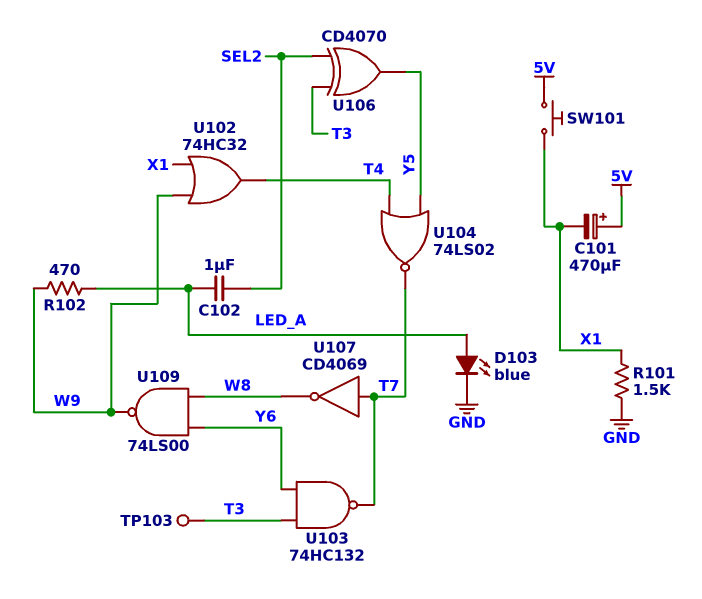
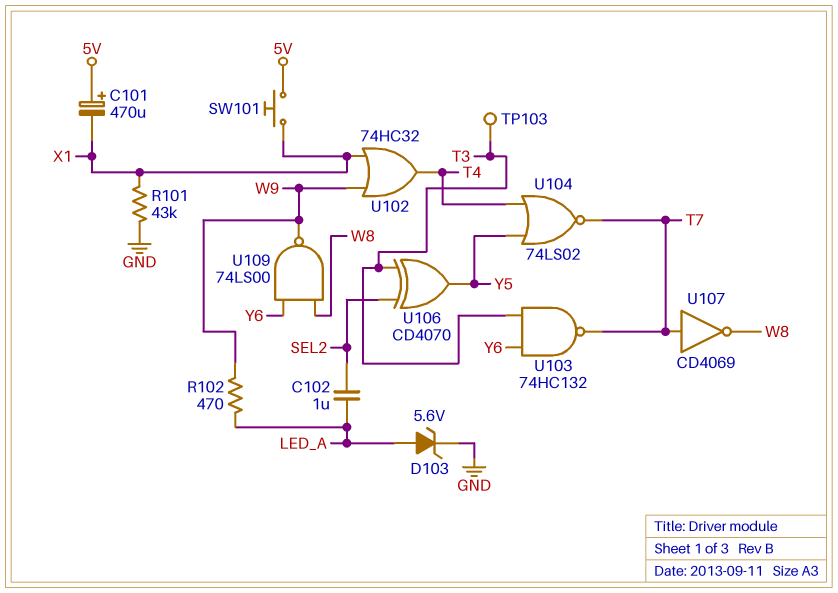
D103: LED blue (A LED_A, K GND) -> zener 5.6V (A LED_A, K GND)
R101: 1.5k (GND, X1) -> 43k (GND, X1)

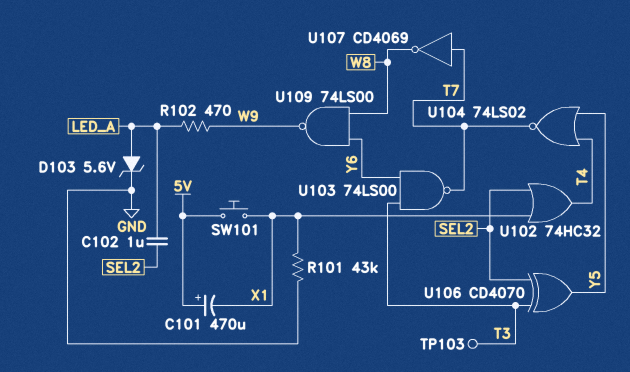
U102: OR 74HC32 (in W9, in X1, out T4) -> OR 74HC32 (in SEL2, in X1, out T4)
U103: NAND 74HC132 (in T3, in Y6, out T7) -> NAND 74LS00 (in T3, in Y6, out T7)

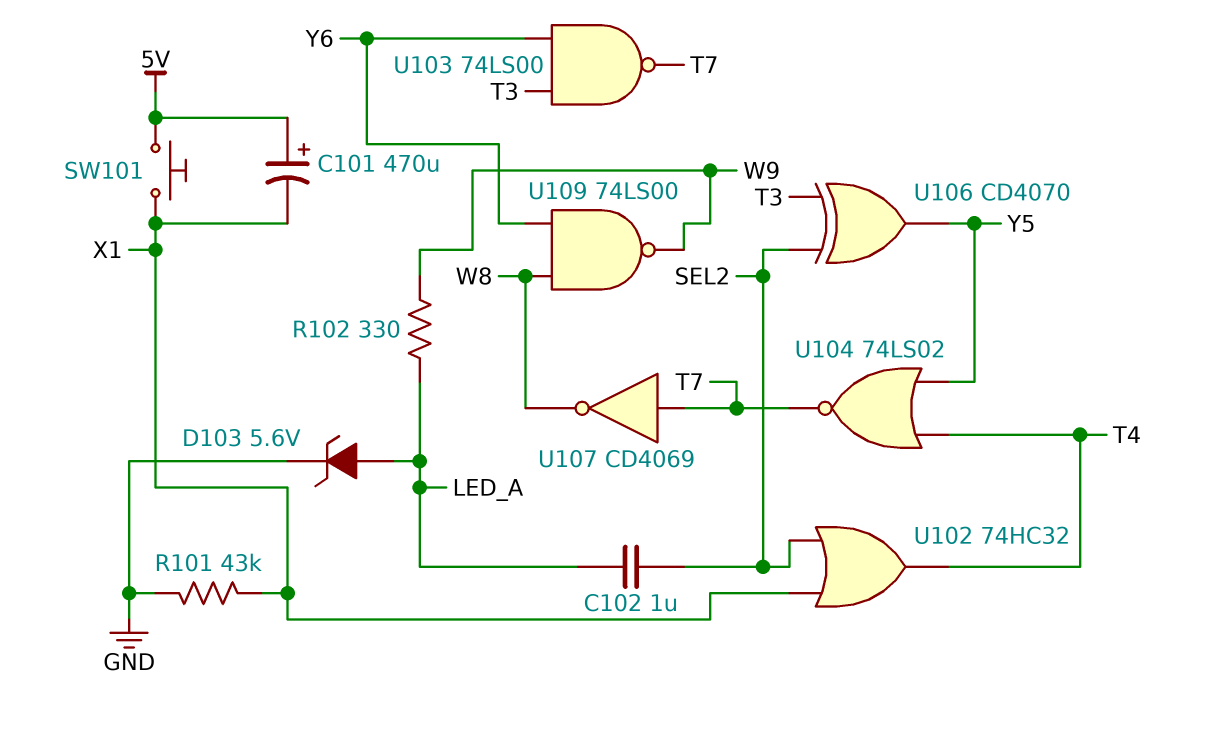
R102: 470 (LED_A, W9) -> 330 (LED_A, W9)
TP103: test point (T3) -> none

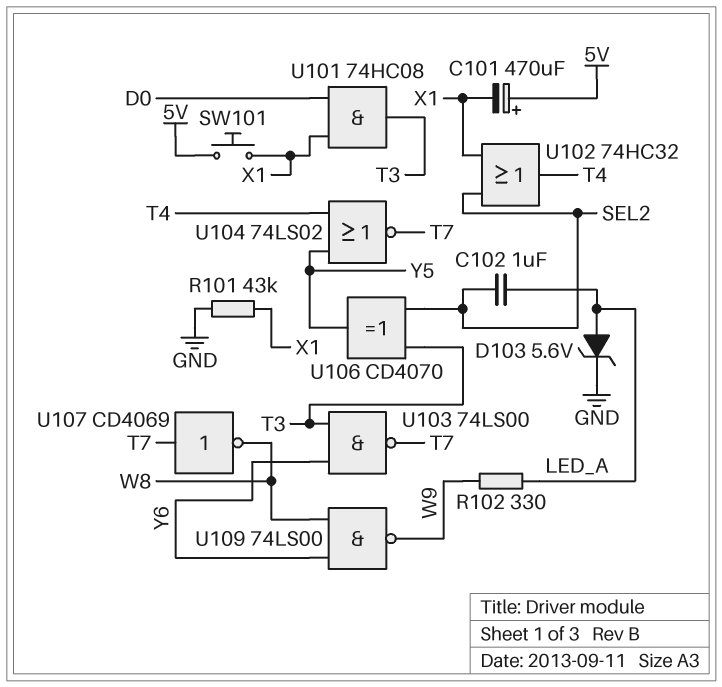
U101: none -> AND 74HC08 (in D0, in X1, out T3)

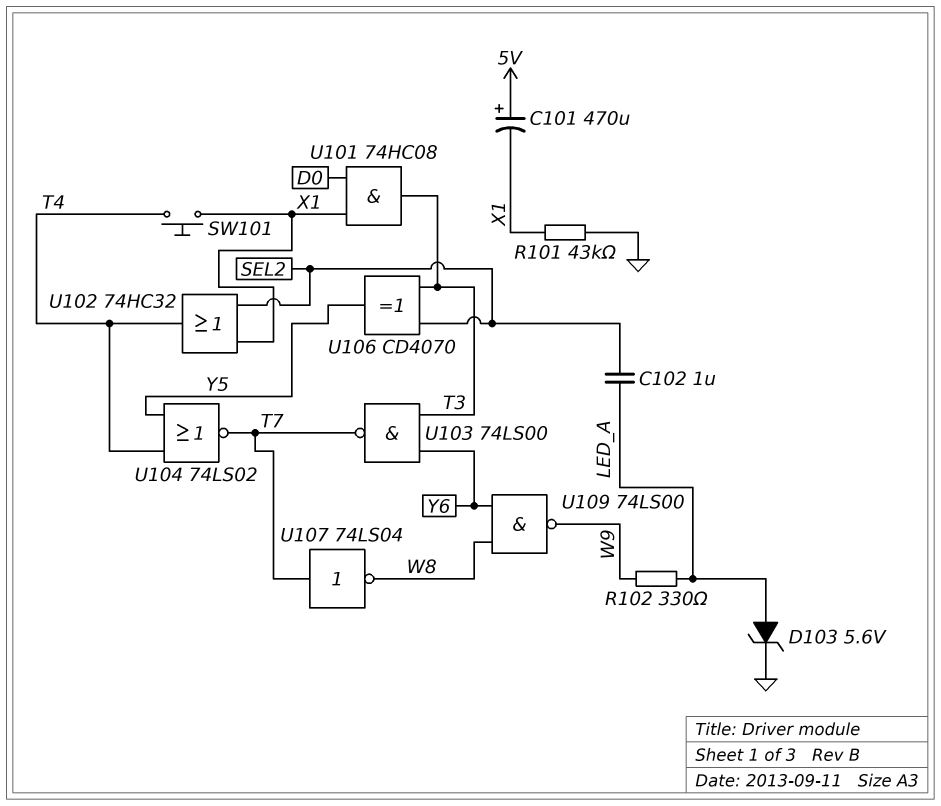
SW101: button (5V, X1) -> button (T4, X1)
U107: NOT CD4069 (in T7, out W8) -> NOT 74LS04 (in T7, out W8)

